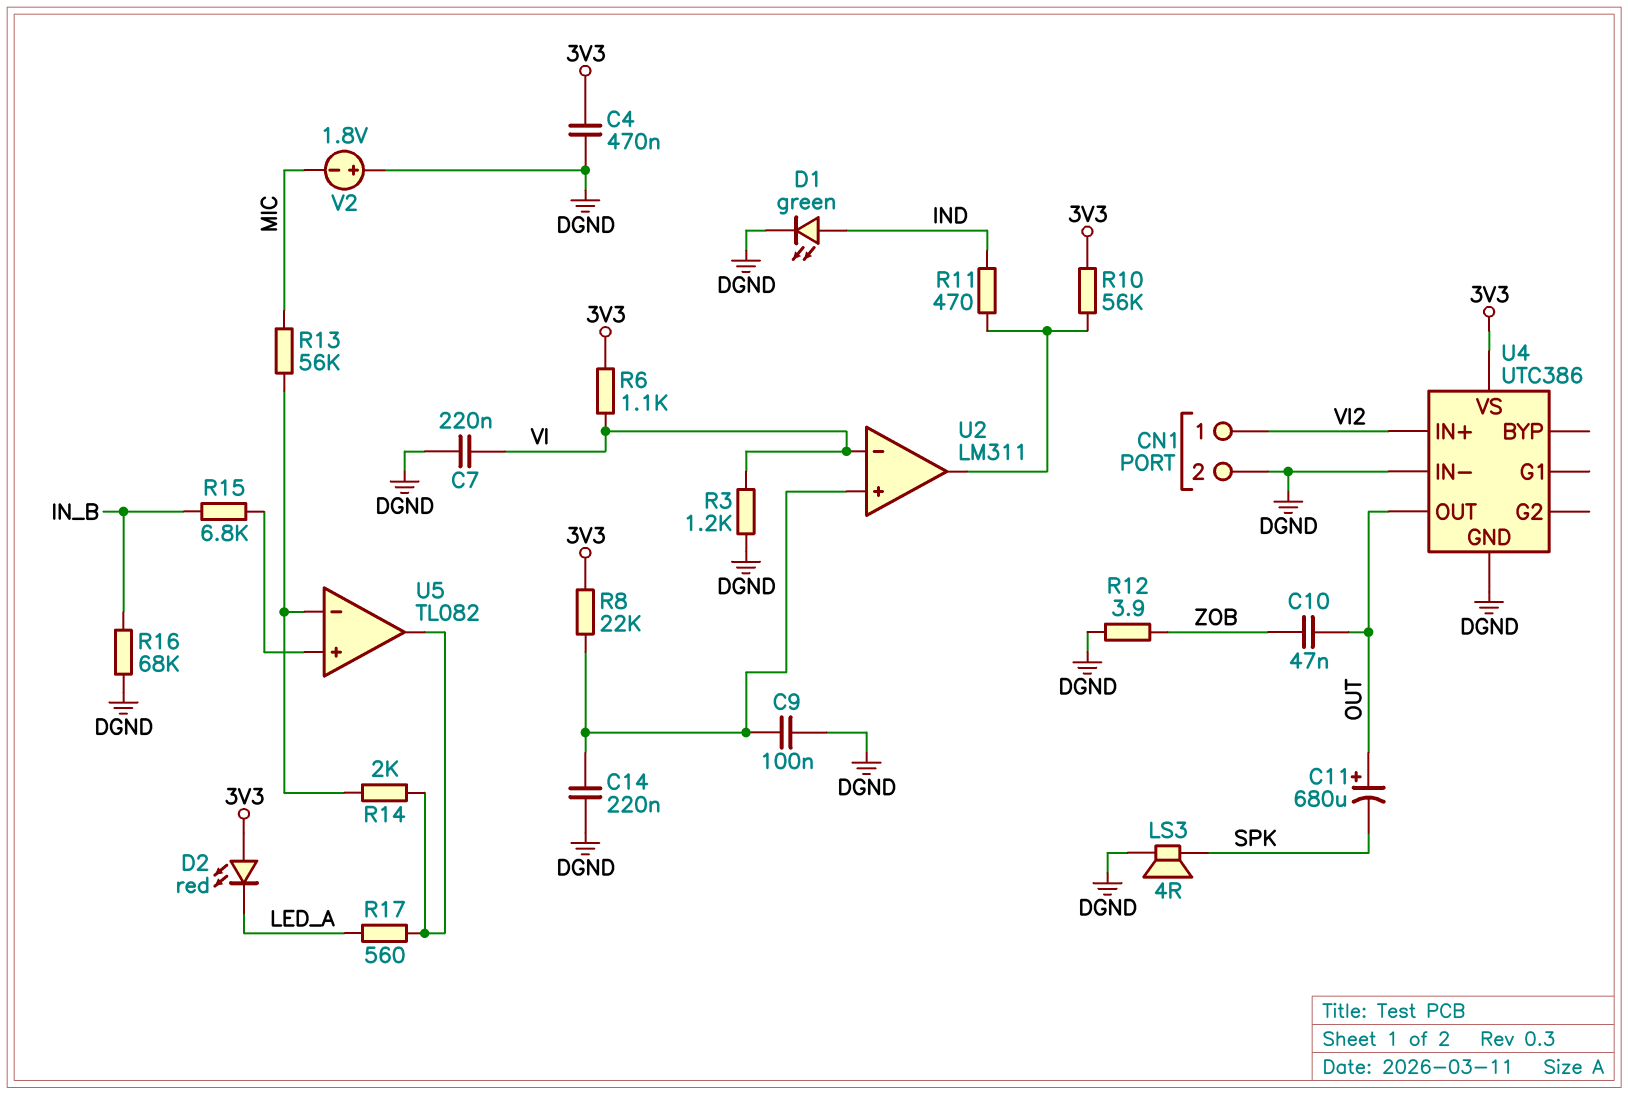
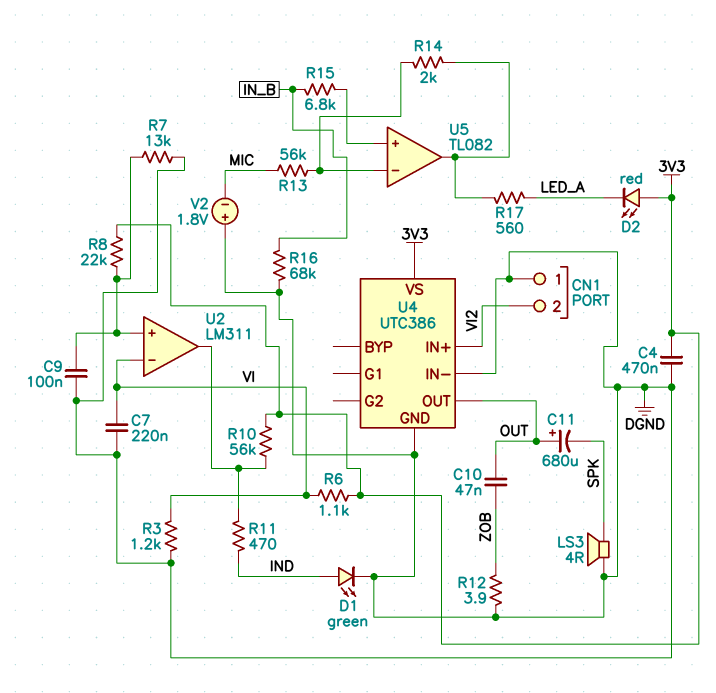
C14: 220nF (DGND, U2/in+) -> none
CN1 pin 1: VI2 -> DGND
CN1 pin 2: DGND -> VI2
R7: none -> 13k (DGND, U2/in+)

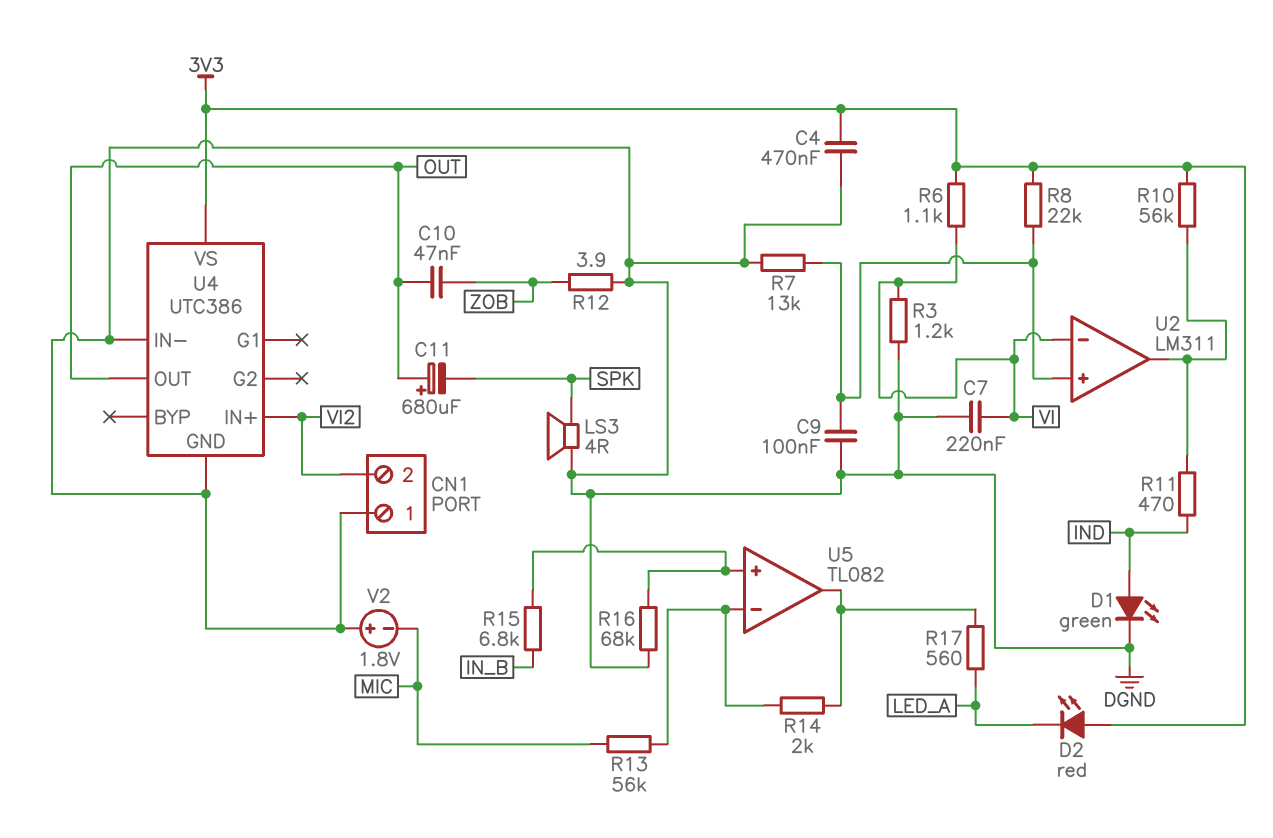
R16: 68k (DGND, IN_B) -> 68k (DGND, U5/in+)

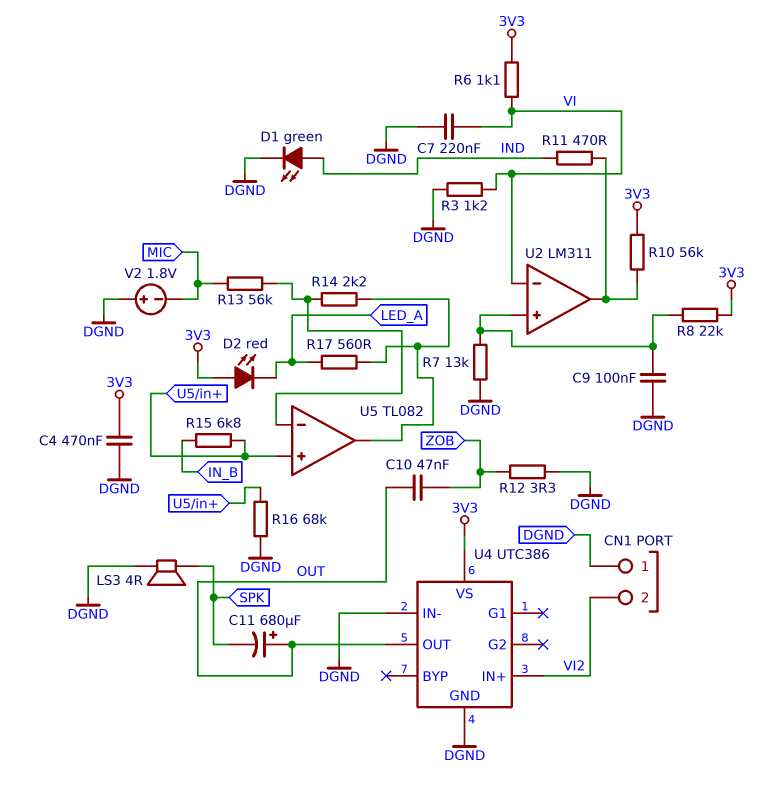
R12: 3.9 (DGND, ZOB) -> 3.3 (DGND, ZOB)
R14: 2k (U5/in-, U5/out) -> 2.2k (U5/in-, U5/out)

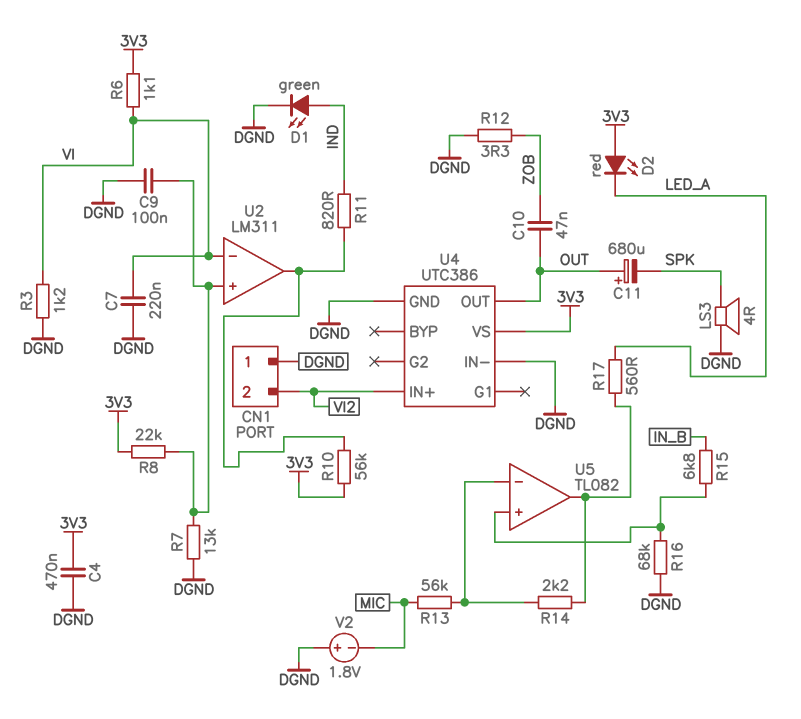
R11: 470 (IND, U2/out) -> 820 (IND, U2/out)

